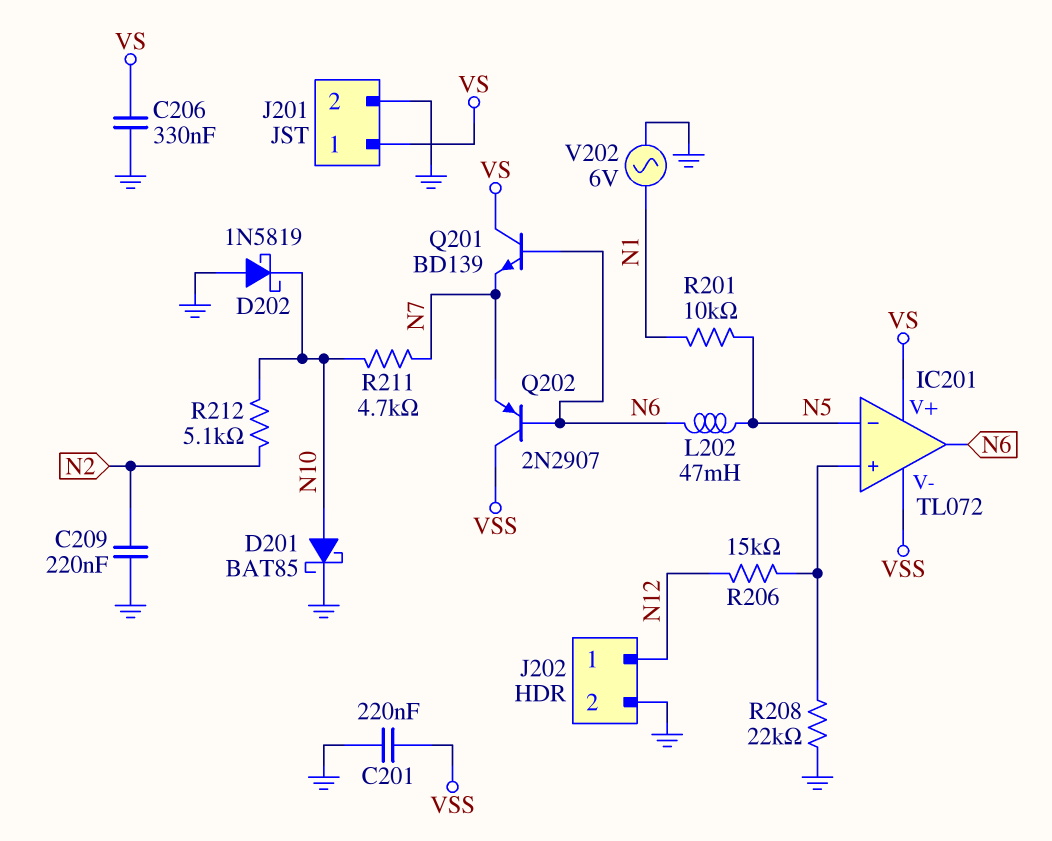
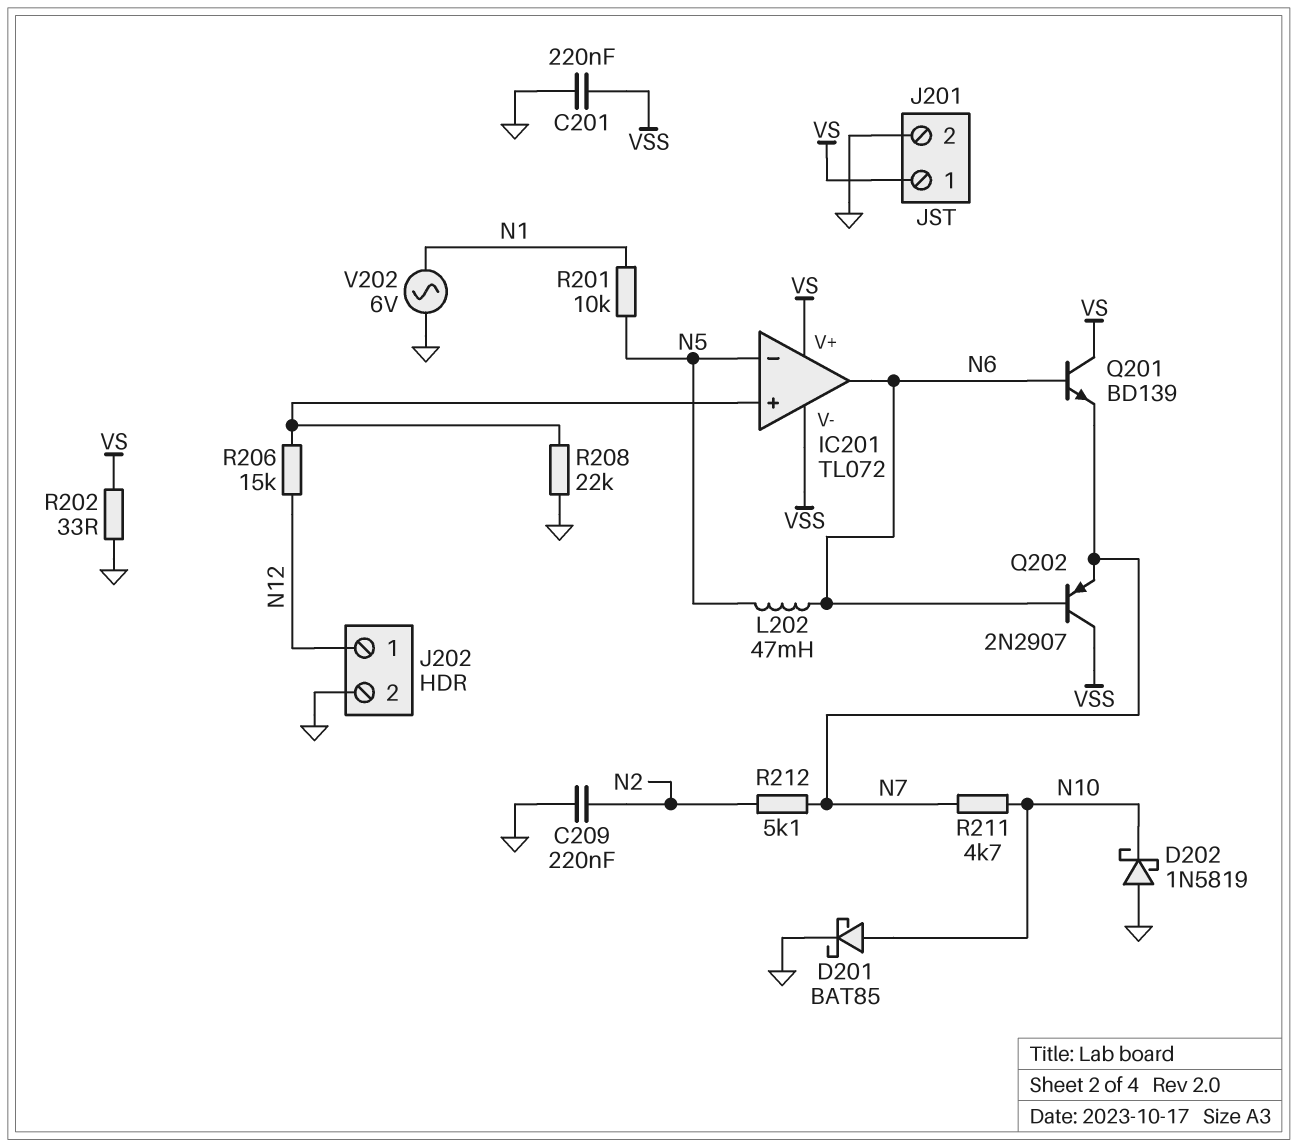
C206: 330nF (GND, VS) -> none
R202: none -> 33 (GND, VS)
R212: 5.1k (N2, N10) -> 5.1k (N2, N7)

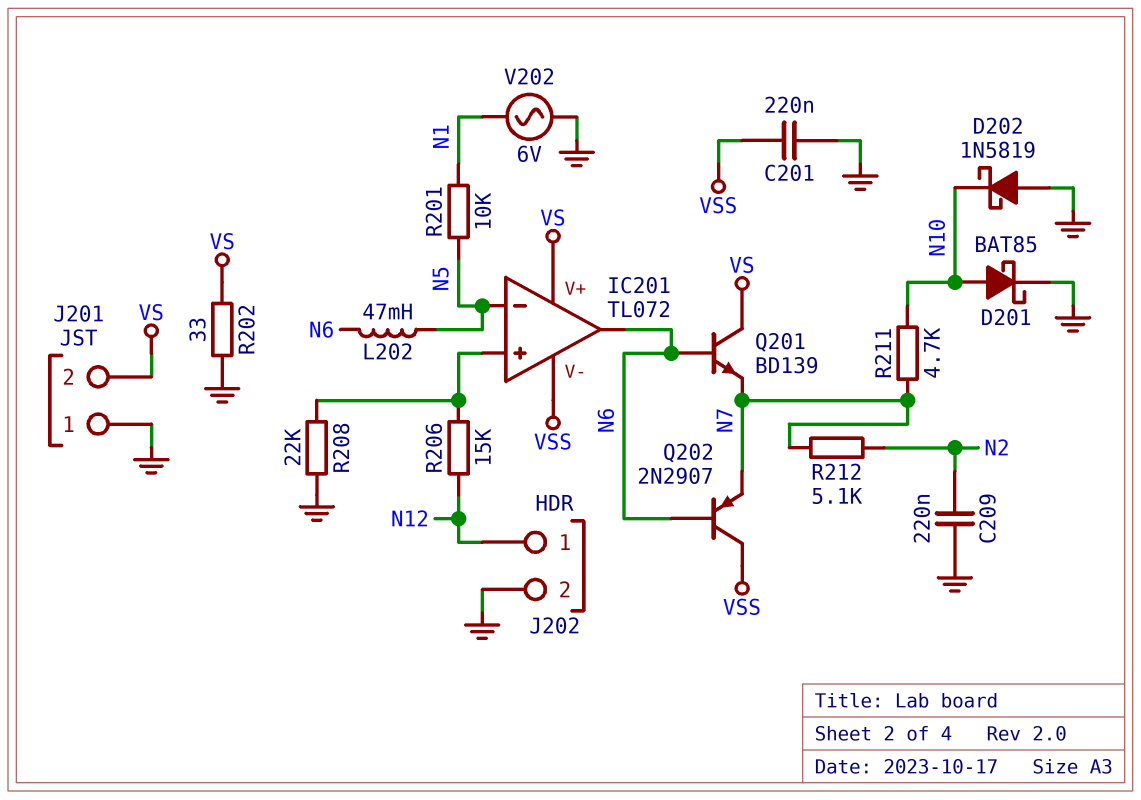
J201 pin 1: VS -> GND
J201 pin 2: GND -> VS

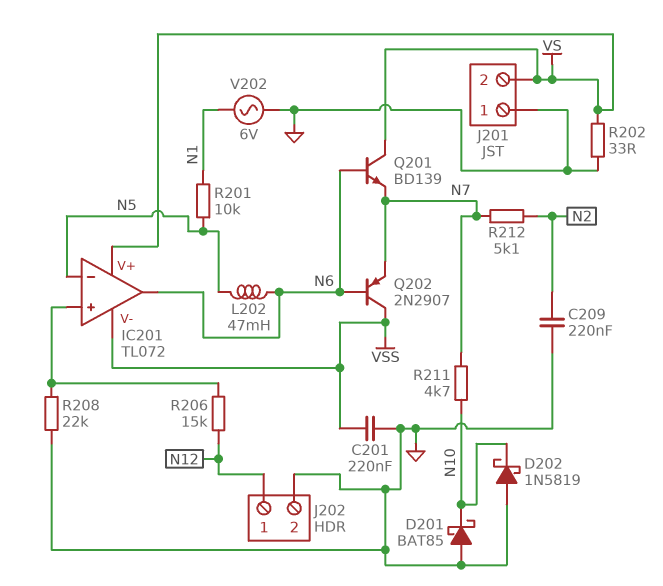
D201: schottky BAT85 (A N10, K GND) -> schottky BAT85 (A GND, K N10)

